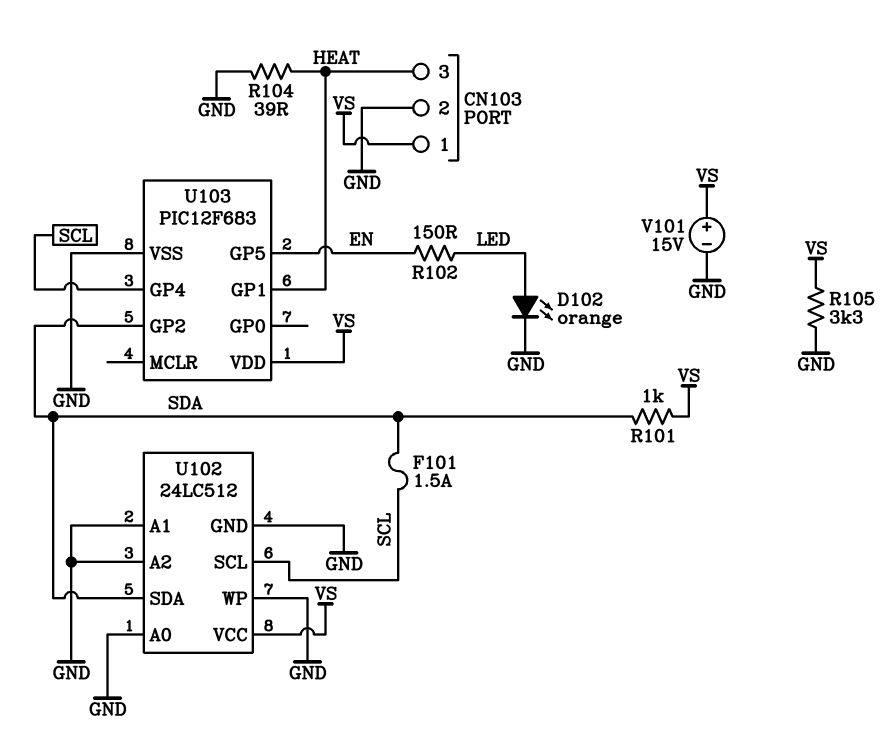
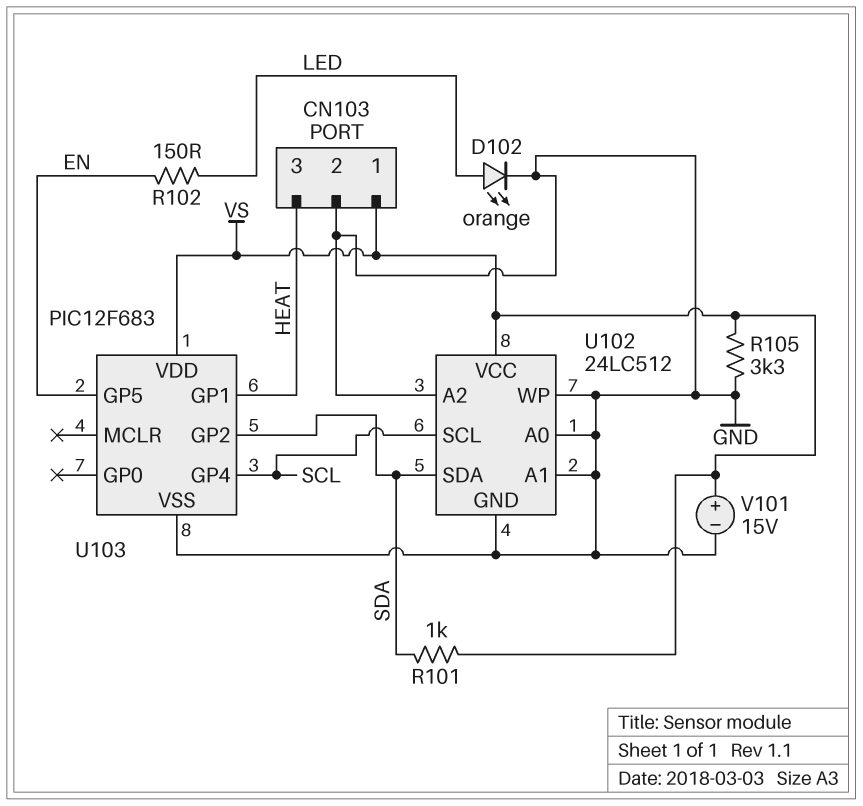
F101: 1.5A (SCL, SDA) -> none
R104: 39 (GND, HEAT) -> none

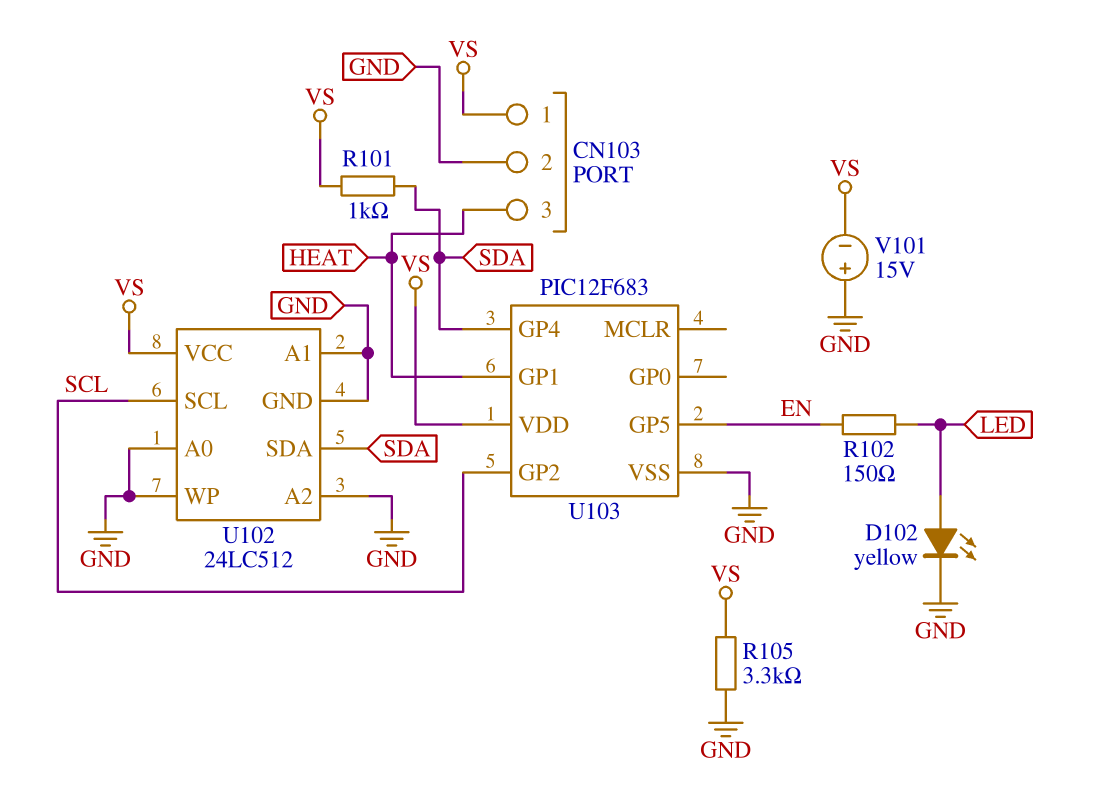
D102: LED orange (A LED, K GND) -> LED yellow (A LED, K GND)
U103 pin GP2: SDA -> SCL
U103 pin GP4: SCL -> SDA
V101: 15V (plus VS, minus GND) -> 15V (plus GND, minus VS)

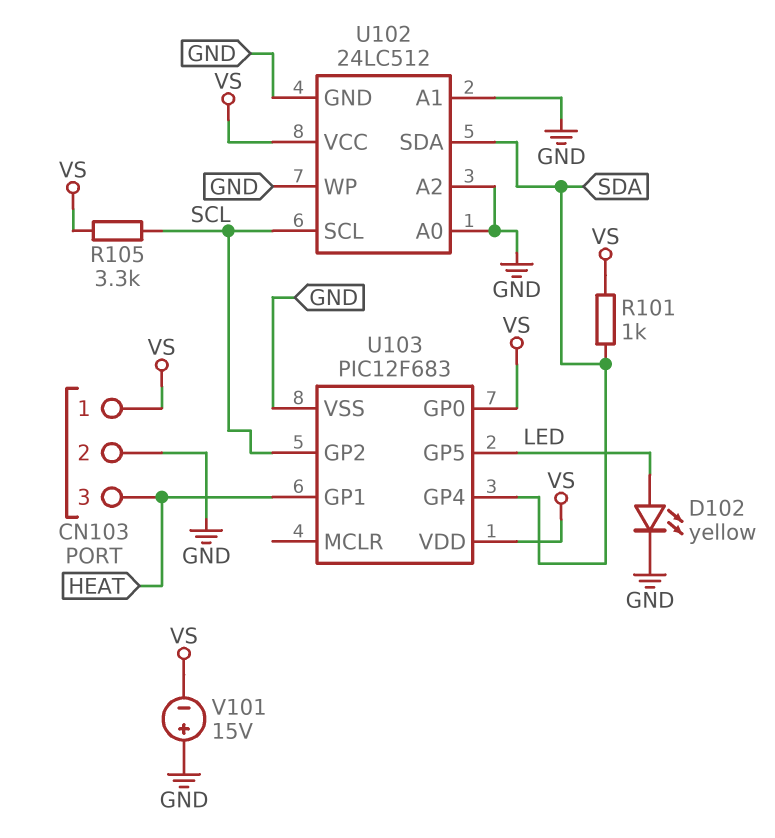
R102: 150 (EN, LED) -> none
R105: 3.3k (GND, VS) -> 3.3k (SCL, VS)
U103 pin GP0: none -> VS
U103 pin GP5: EN -> LED

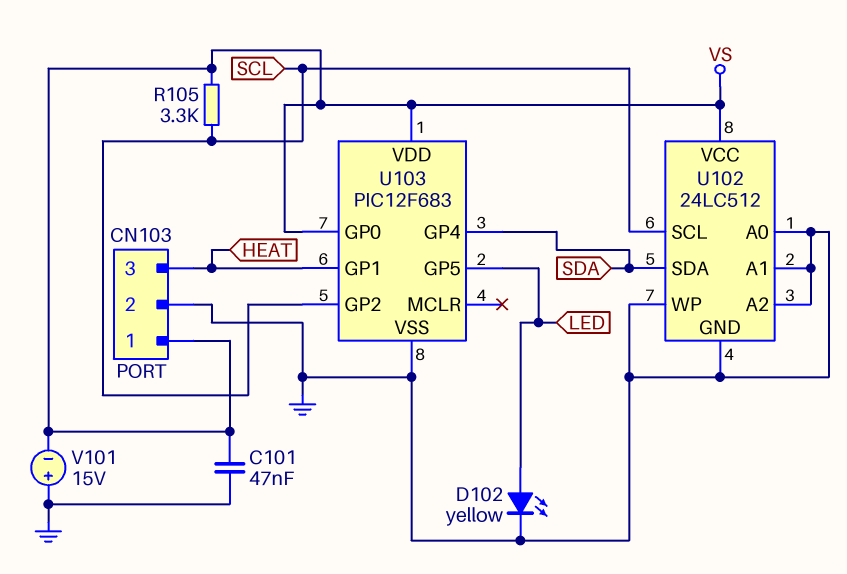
C101: none -> 47nF (GND, VS)
R101: 1k (SDA, VS) -> none

